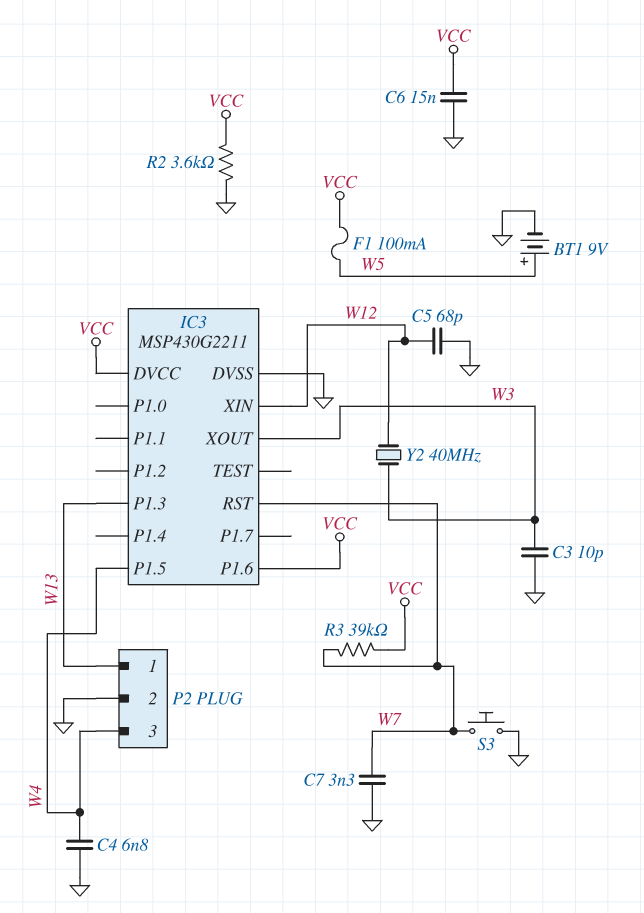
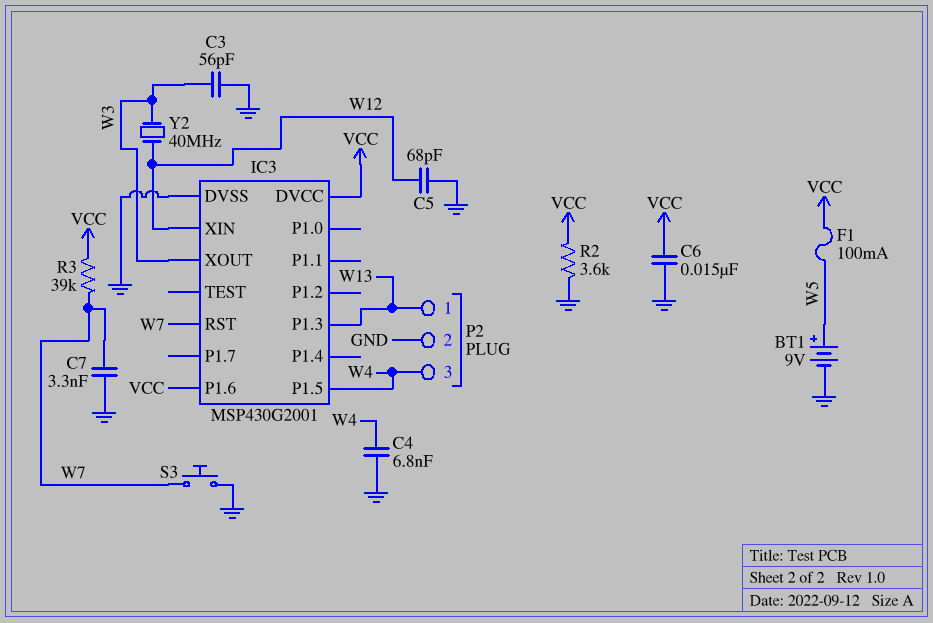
C3: 10pF (GND, W3) -> 56pF (GND, W3)
IC3: MSP430G2211 -> MSP430G2001

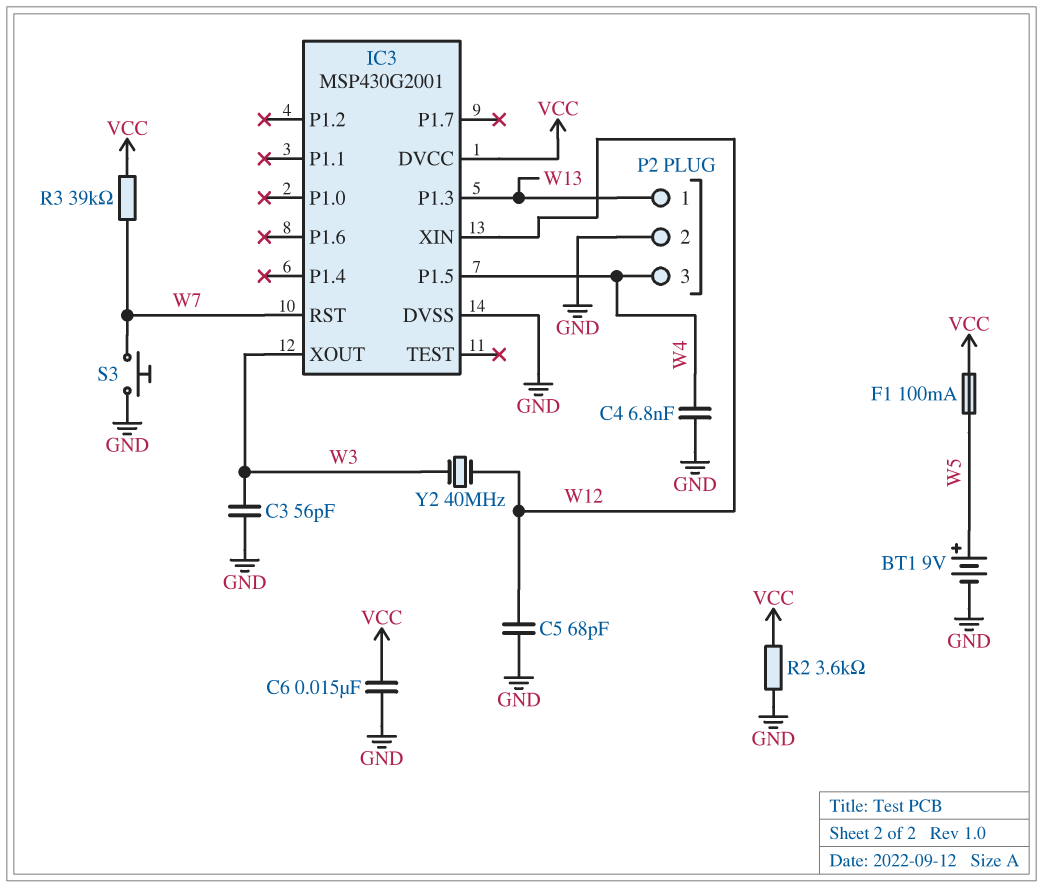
C7: 3.3nF (GND, W7) -> none
IC3 pin P1.6: VCC -> none

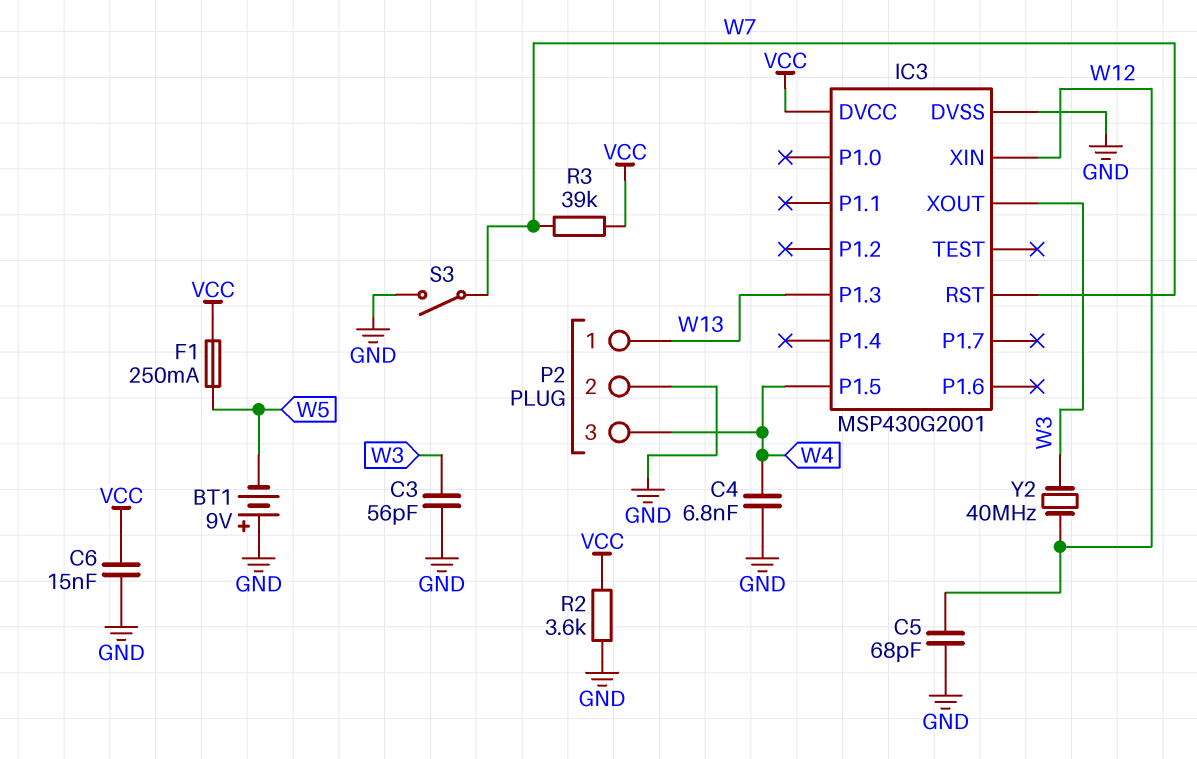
BT1: 9V (plus W5, minus GND) -> 9V (plus GND, minus W5)
F1: 100mA (VCC, W5) -> 250mA (VCC, W5)
S3: button (GND, W7) -> switch (GND, W7)

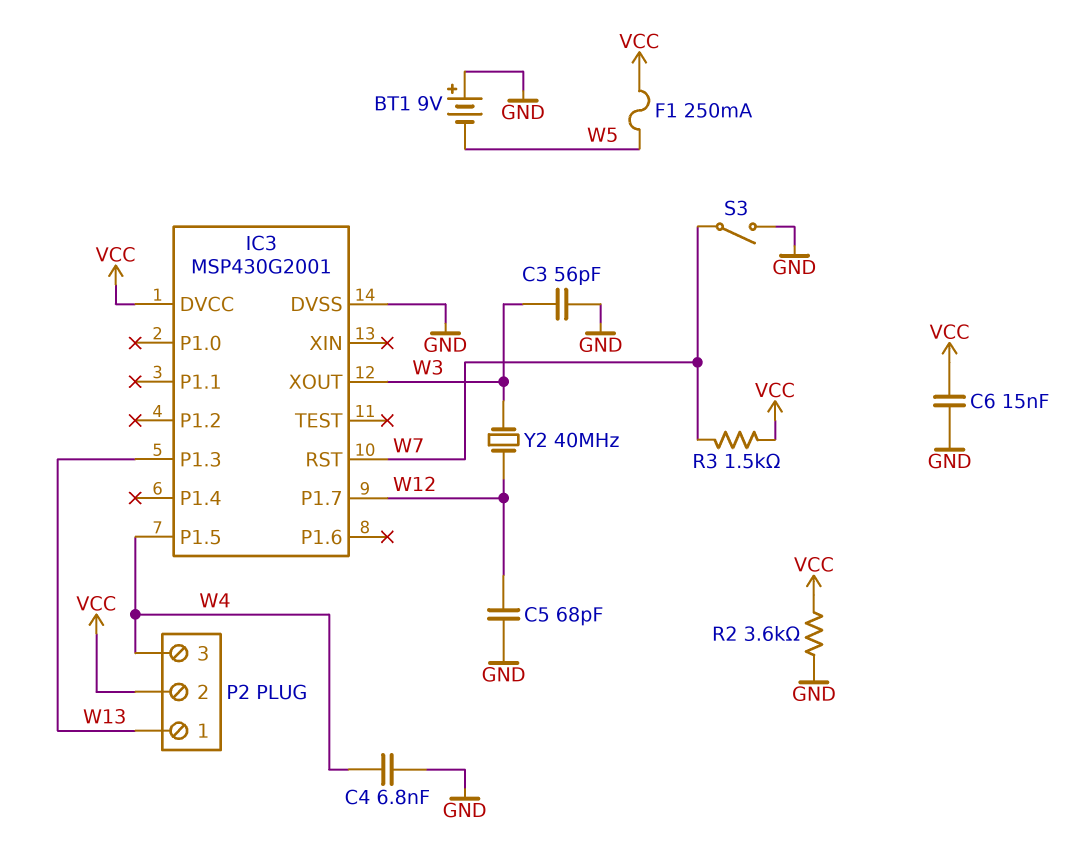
IC3 pin P1.7: none -> W12
IC3 pin XIN: W12 -> none
P2 pin 2: GND -> VCC
R3: 39k (VCC, W7) -> 1.5k (VCC, W7)

